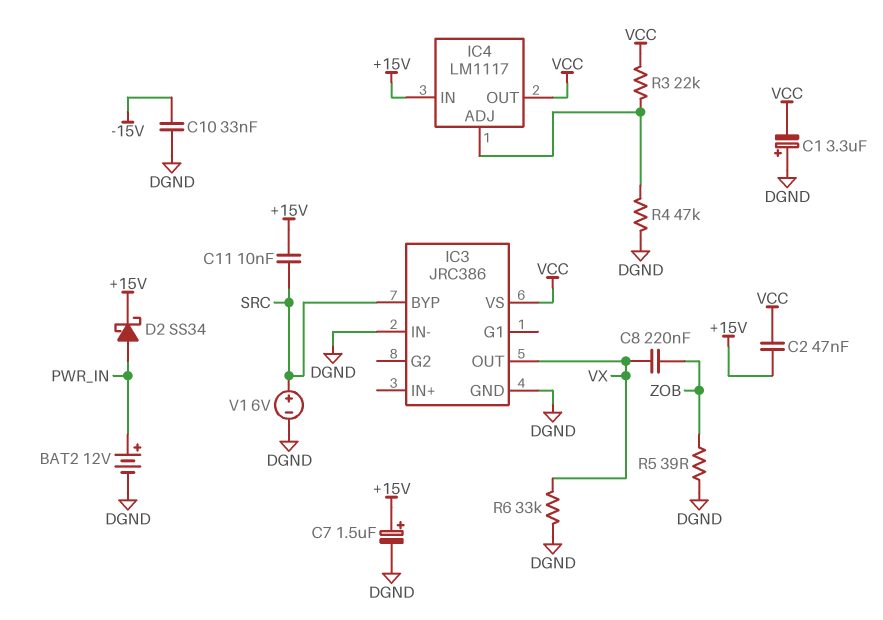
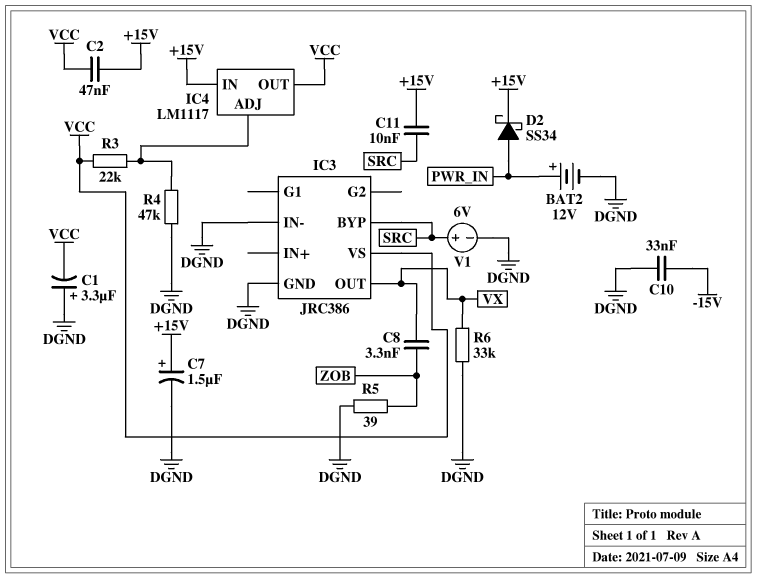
C8: 220nF (VX, ZOB) -> 3.3nF (VX, ZOB)

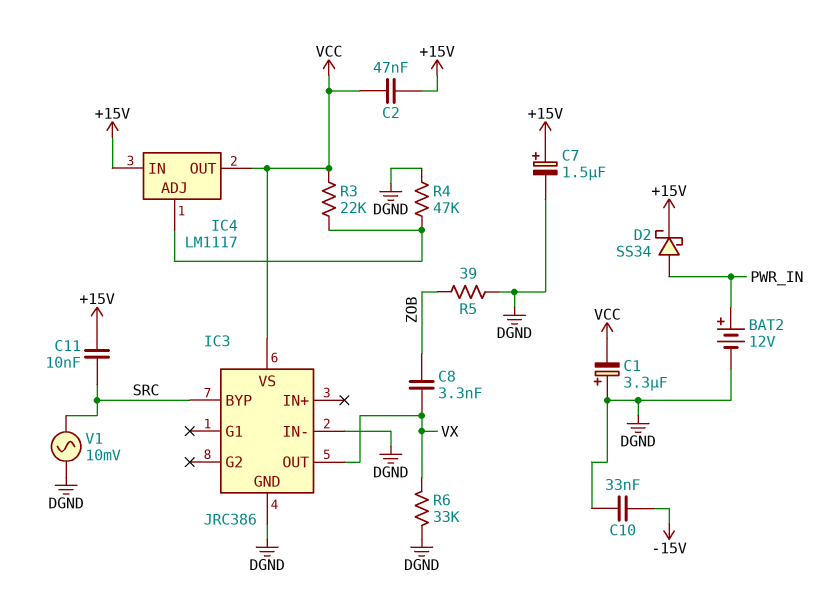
V1: 6V (plus SRC, minus DGND) -> AC 10mV (DGND, SRC)

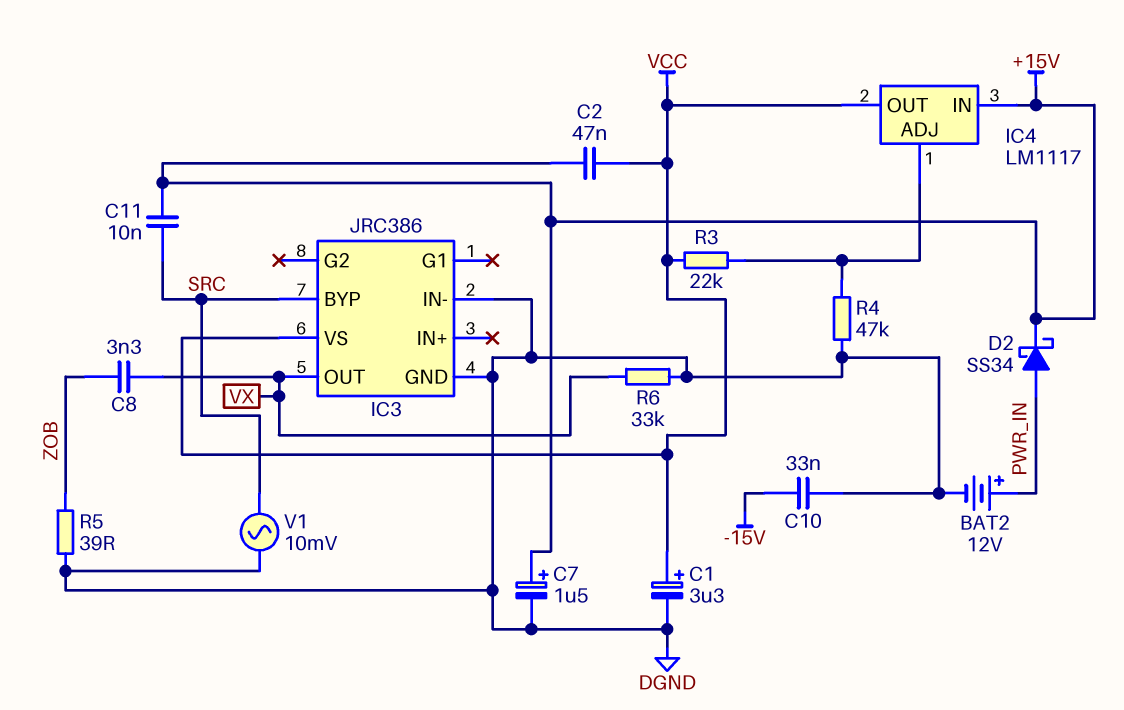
C1: 3.3uF (plus DGND, minus VCC) -> 3.3uF (plus VCC, minus DGND)

